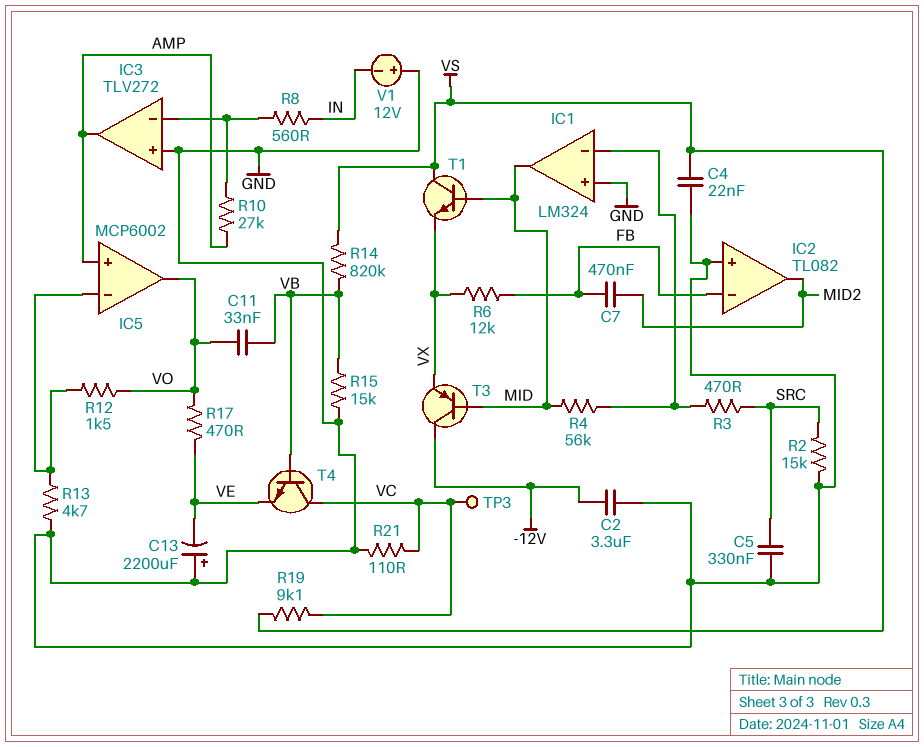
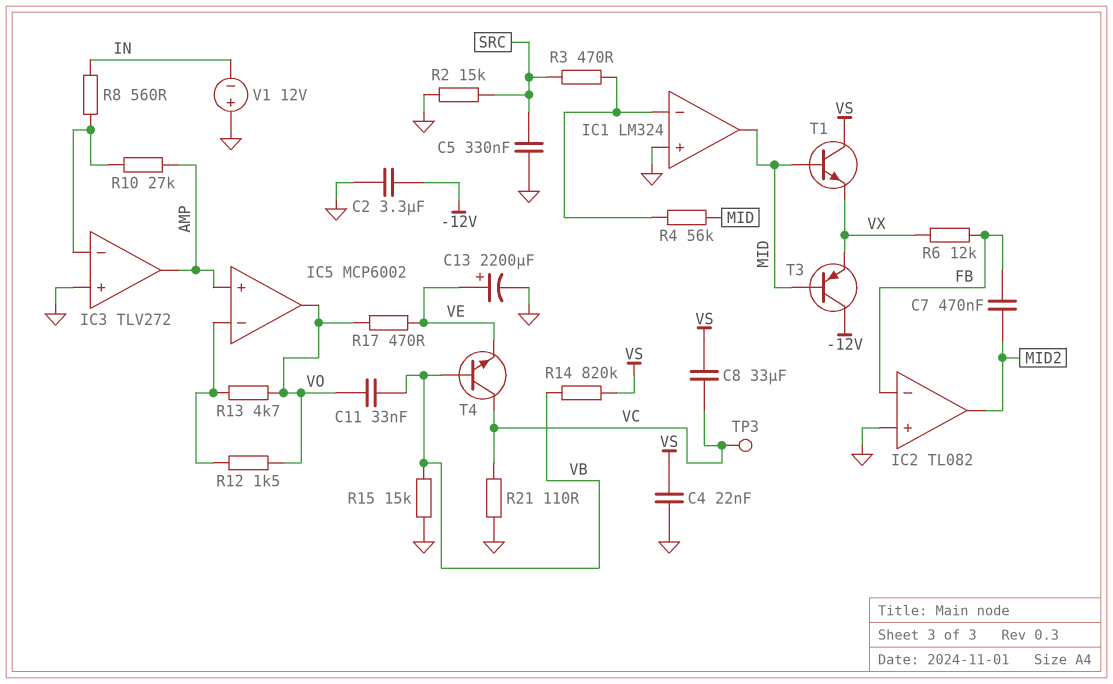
C8: none -> 33uF (VC, VS)
C13: 2200uF (plus GND, minus VE) -> 2200uF (plus VE, minus GND)
R13: 4.7k (GND, IC5/in-) -> 4.7k (IC5/in-, VO)
R19: 9.1k (VC, VS) -> none

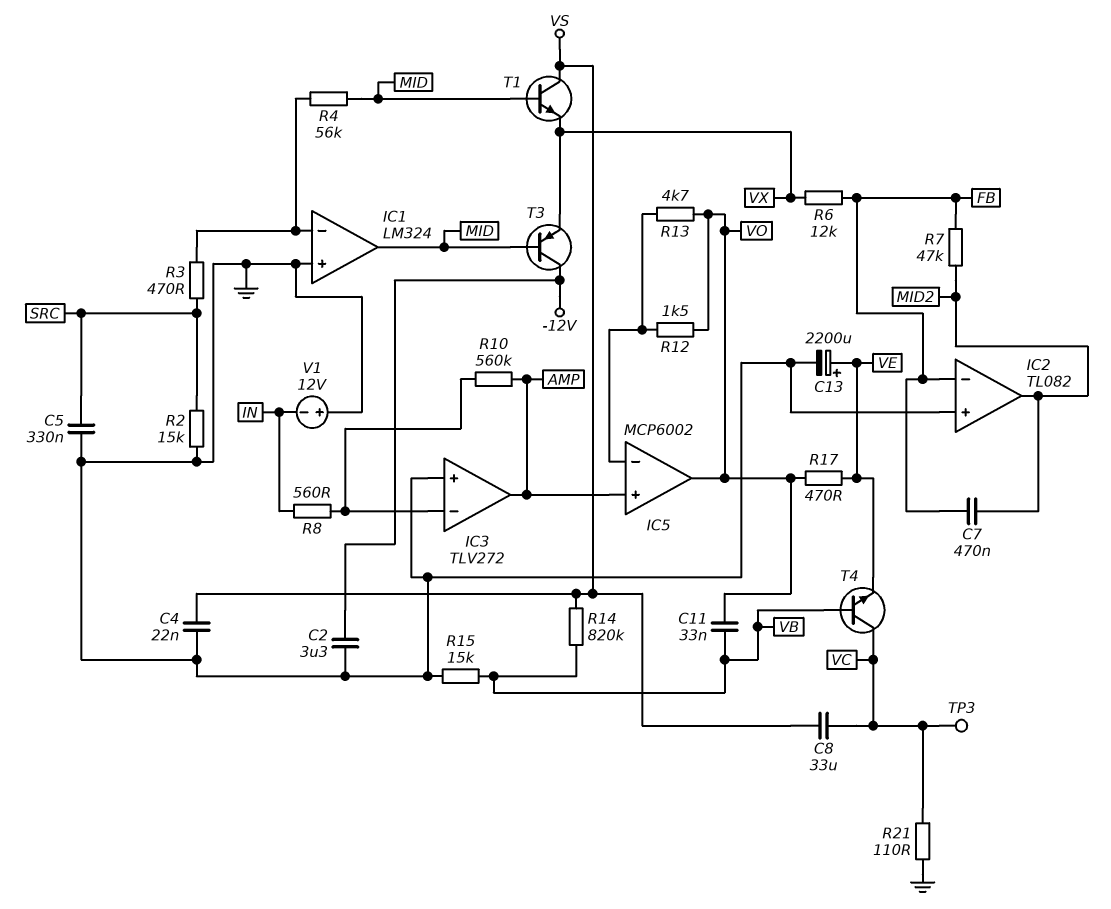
R7: none -> 47k (FB, MID2)
R10: 27k (AMP, IC3/in-) -> 560k (AMP, IC3/in-)

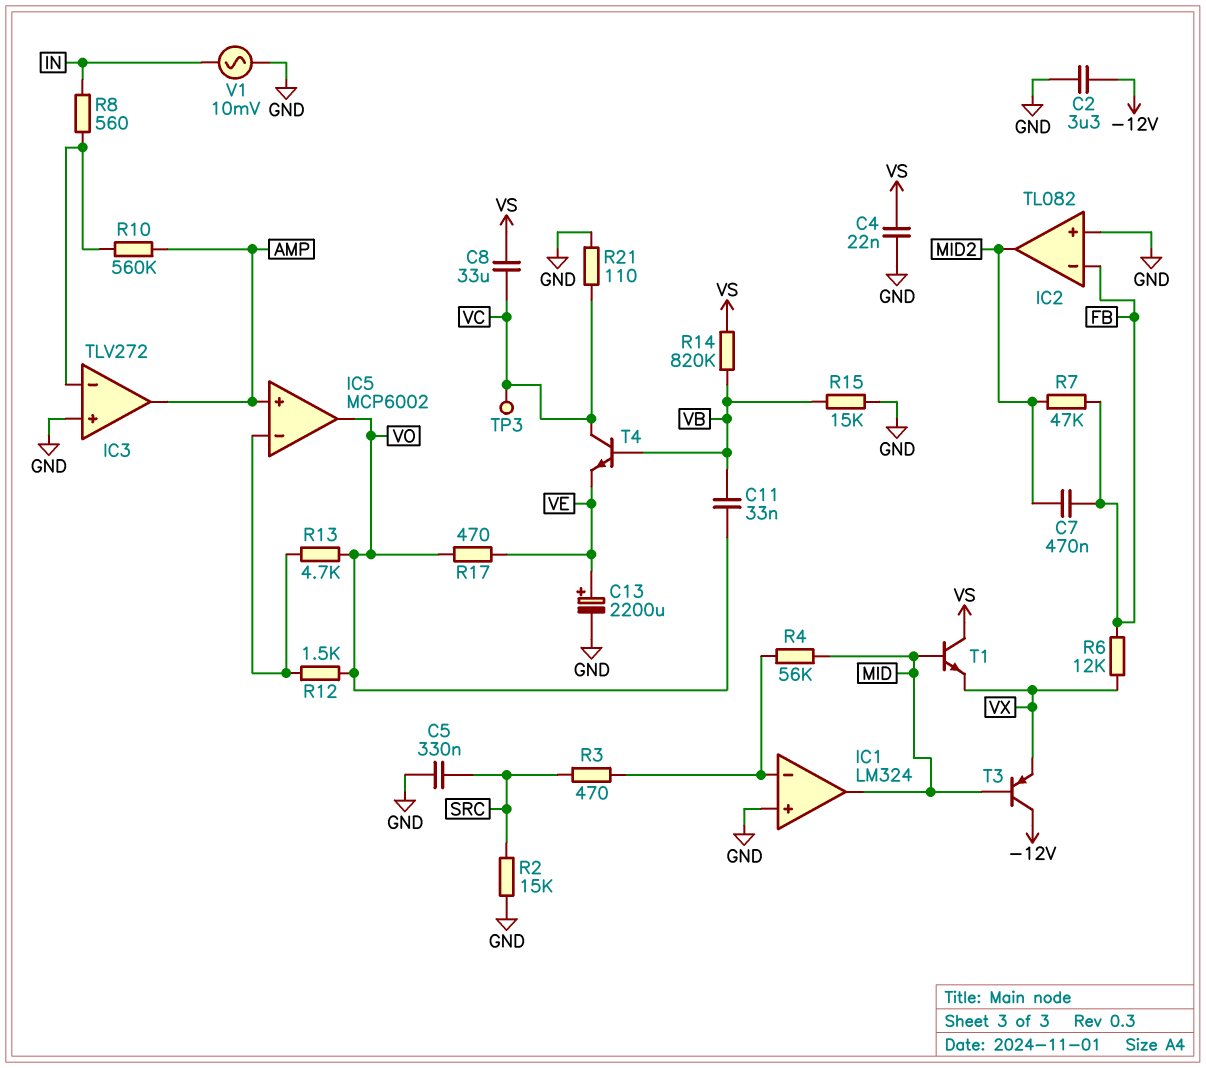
V1: 12V (plus GND, minus IN) -> AC 10mV (GND, IN)

